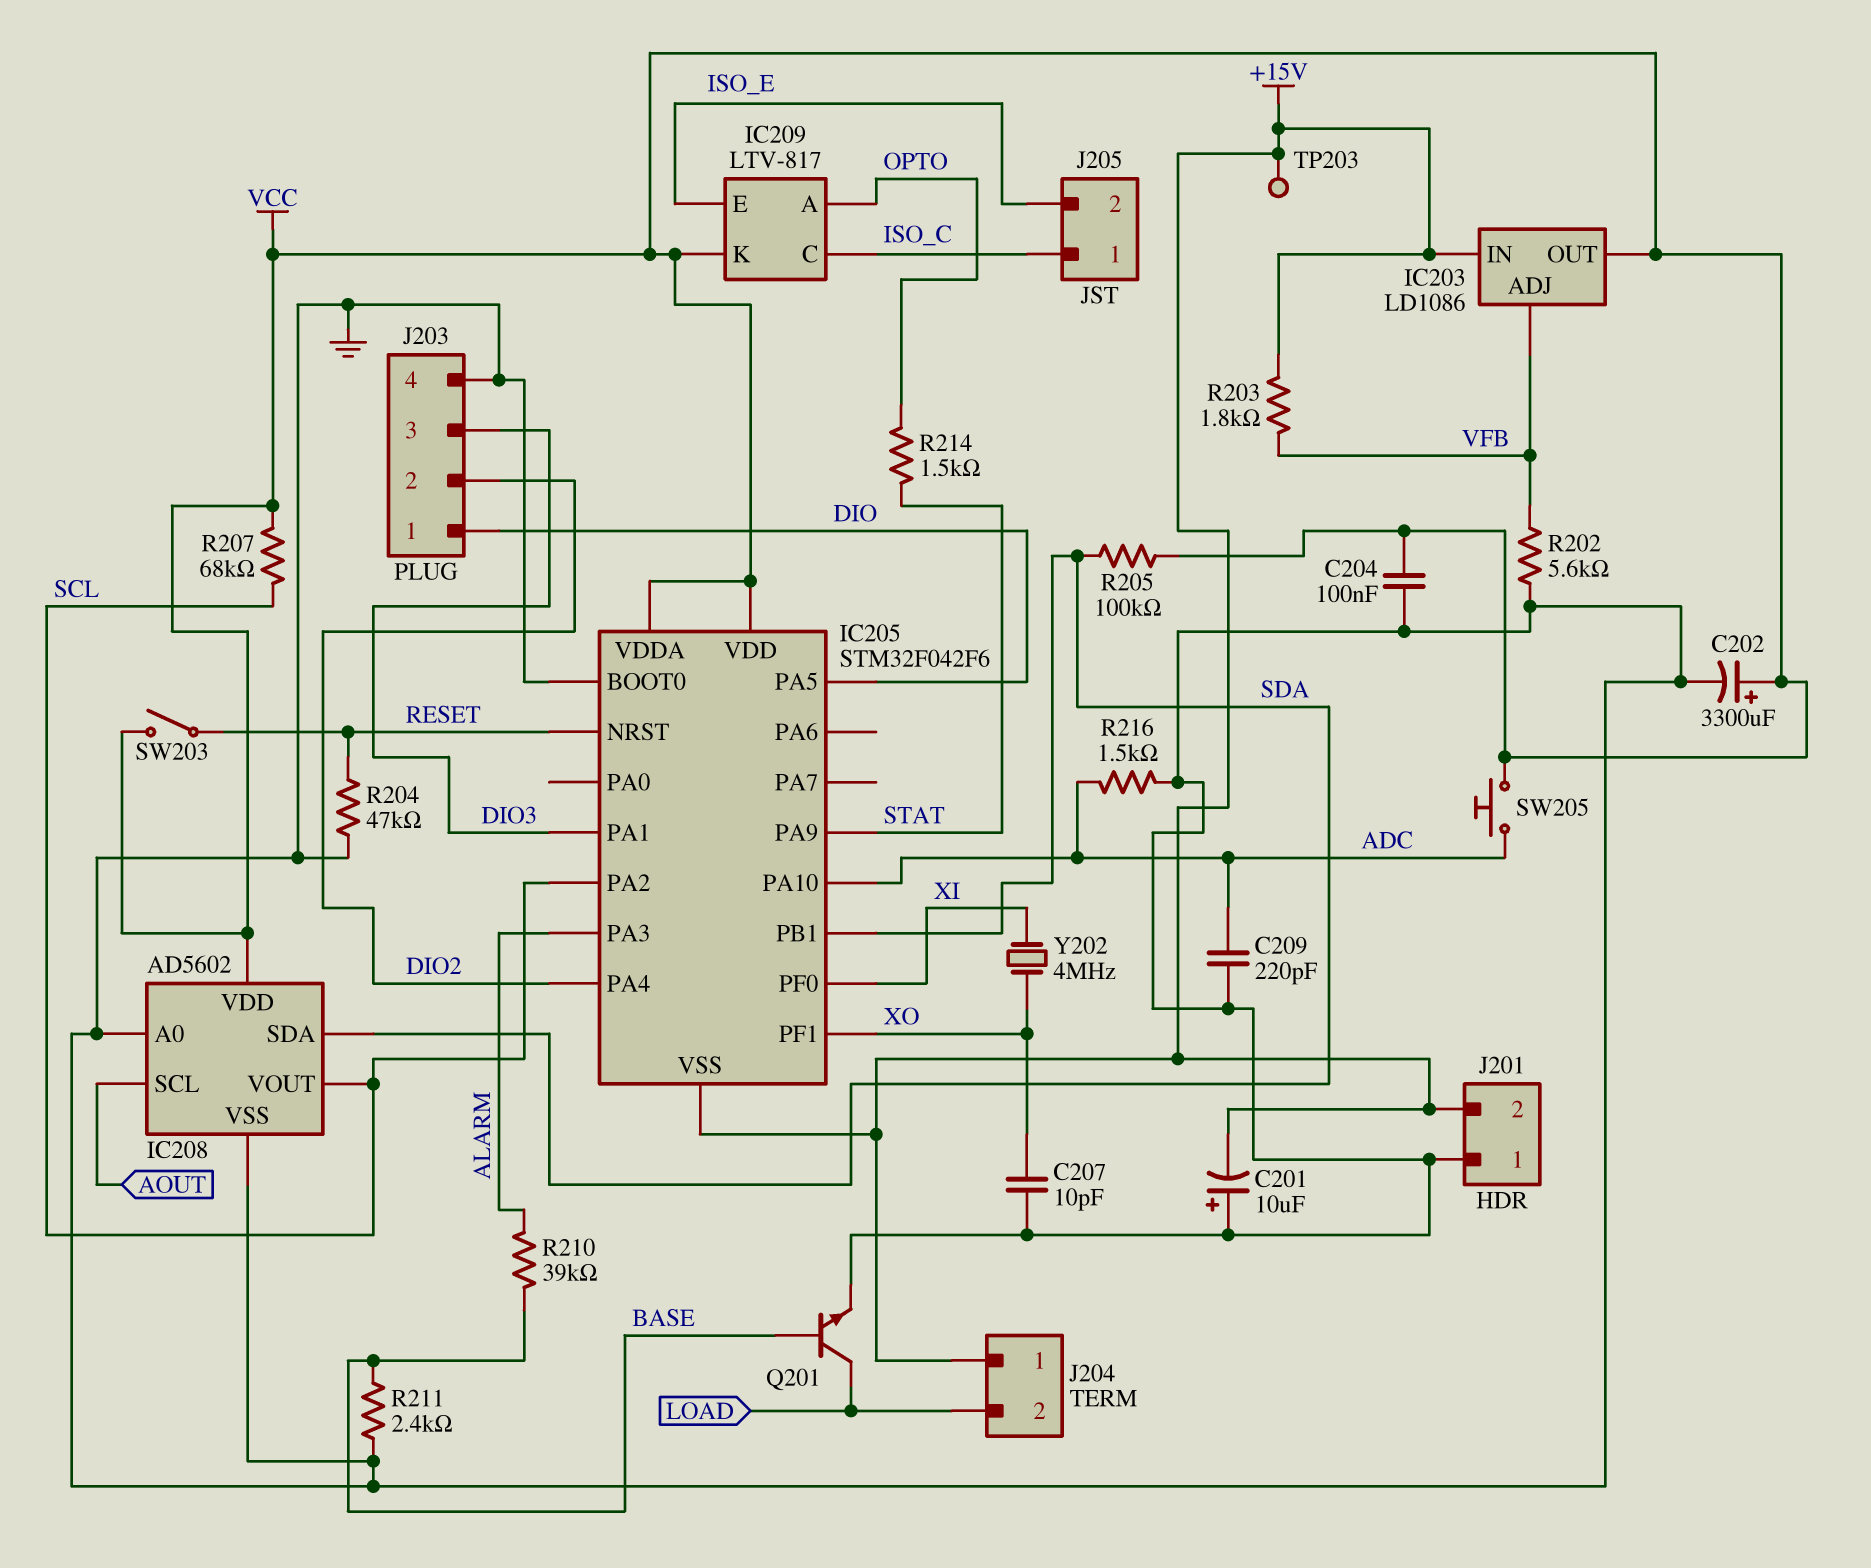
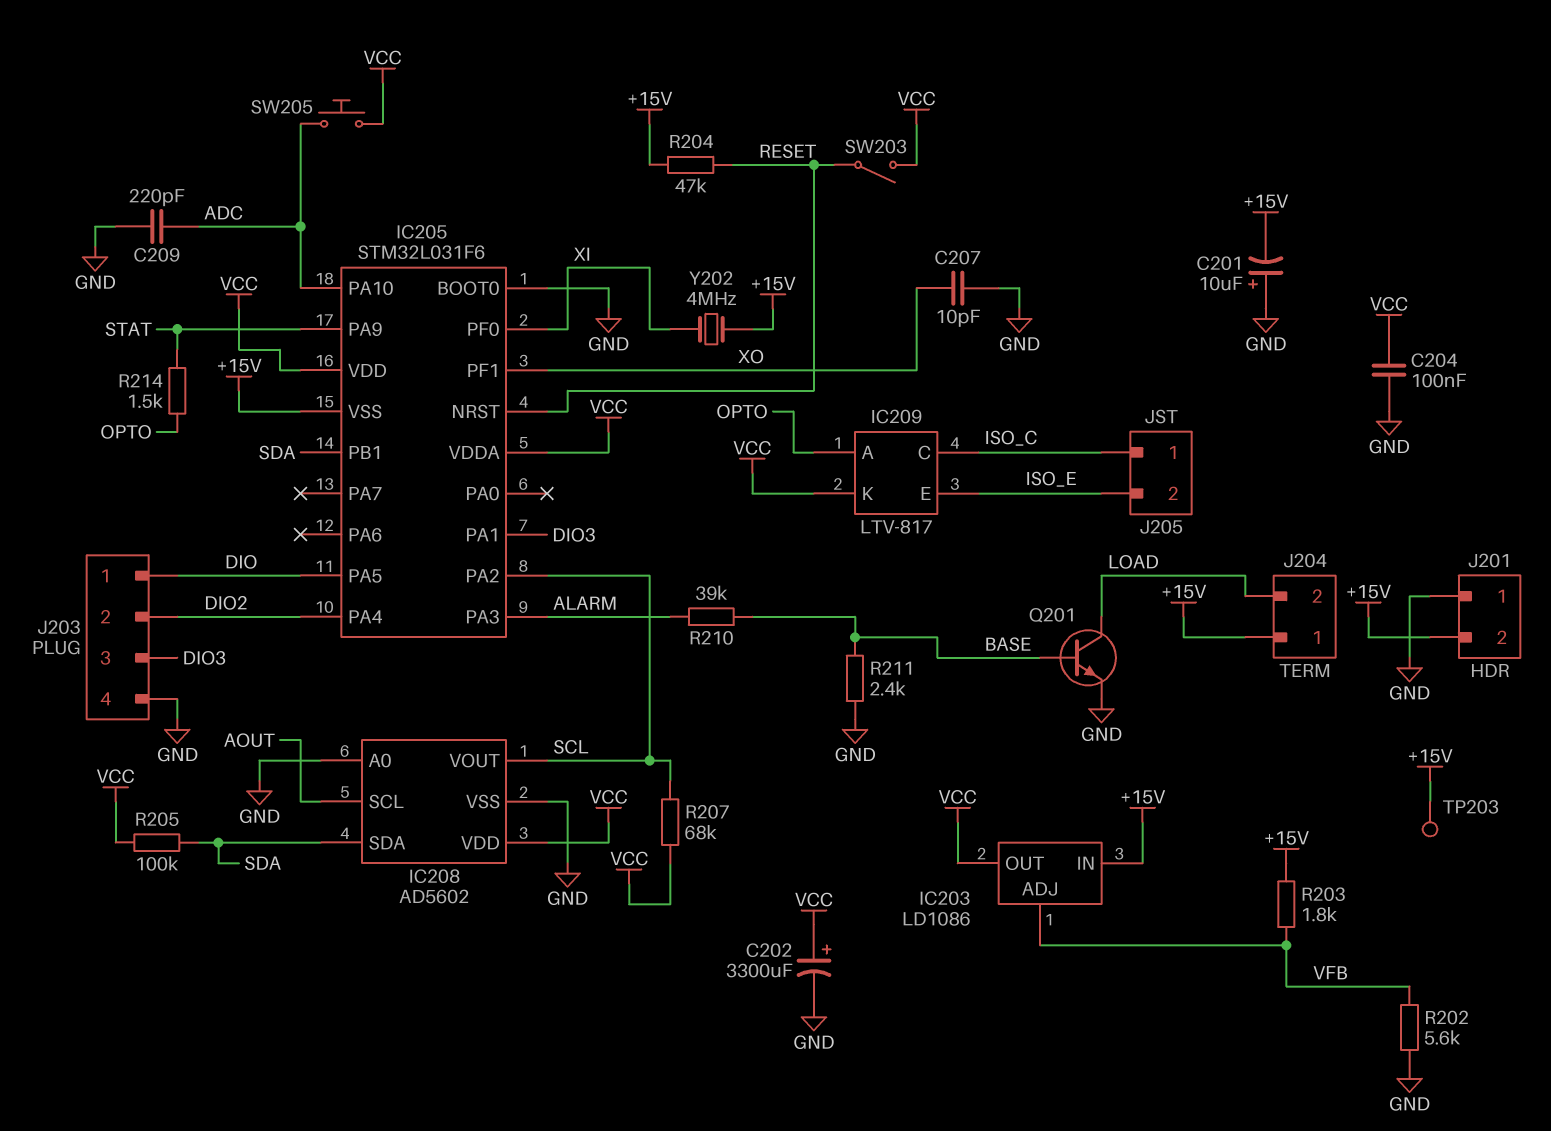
IC205: STM32F042F6 -> STM32L031F6
R204: 47k (GND, RESET) -> 47k (+15V, RESET)
R216: 1.5k (ADC, GND) -> none
Y202: 4MHz (XI, XO) -> 4MHz (+15V, XI)

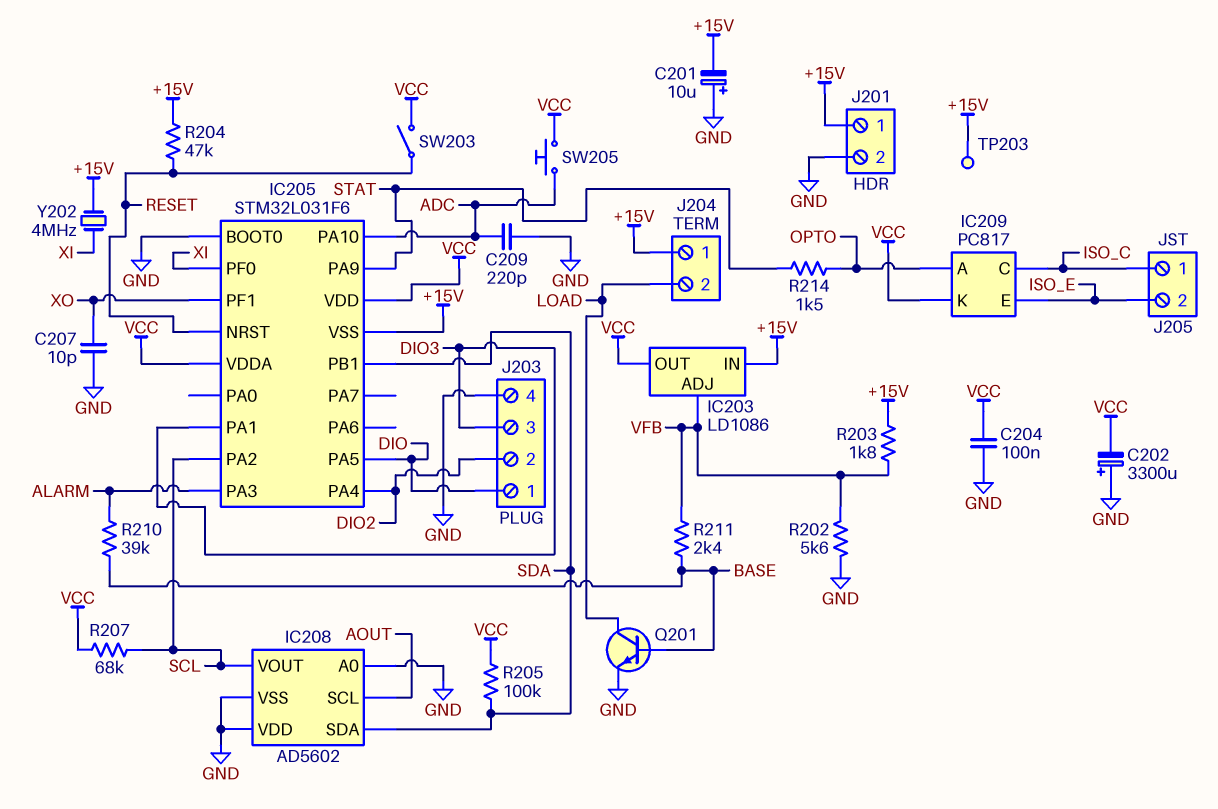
C202: 3300uF (plus VCC, minus GND) -> 3300uF (plus GND, minus VCC)
IC208 pin VDD: VCC -> GND
IC209: LTV-817 -> PC817
J201 pin 1: GND -> +15V
J201 pin 2: +15V -> GND
R211: 2.4k (BASE, GND) -> 2.4k (BASE, VFB)

